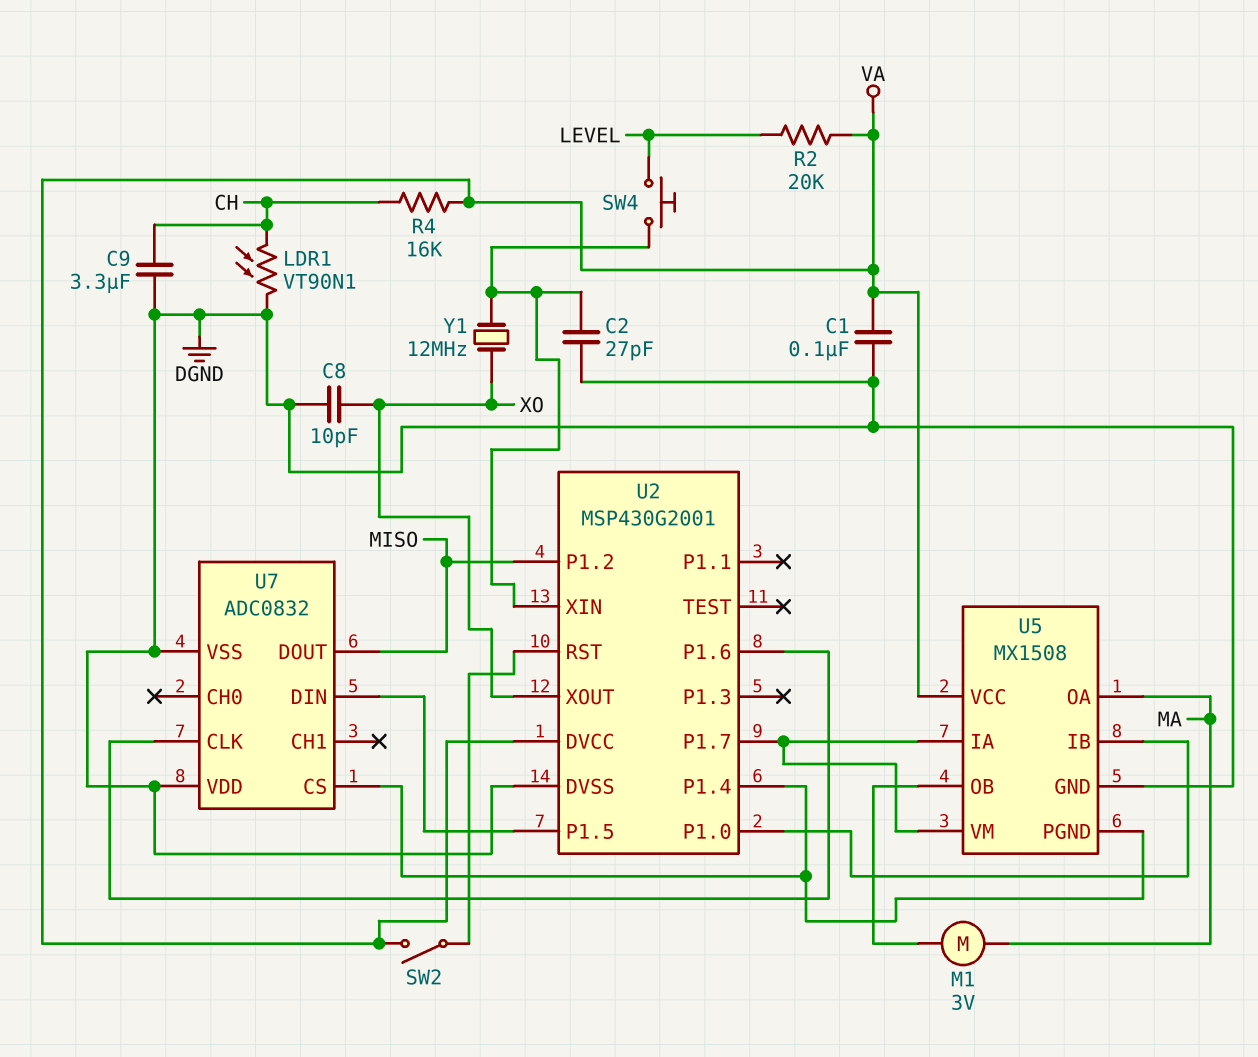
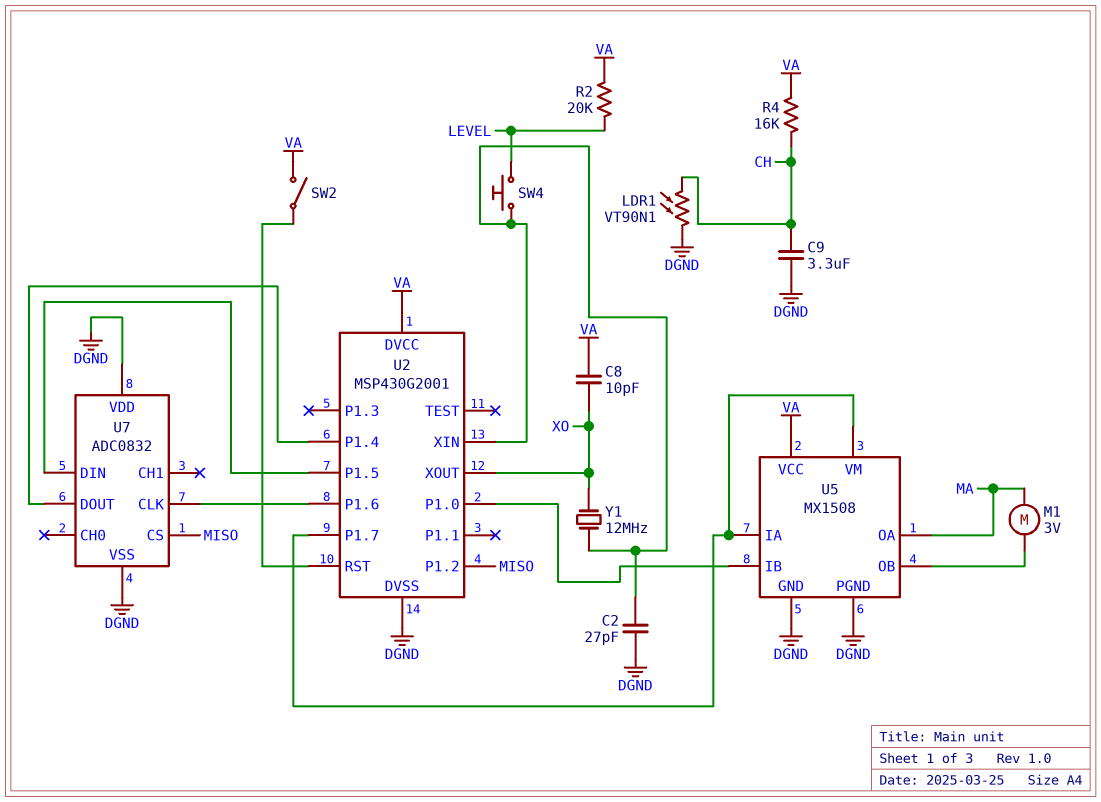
C1: 100nF (DGND, VA) -> none
C8: 10pF (DGND, XO) -> 10pF (VA, XO)
U5 pin PGND: U2/P1.4 -> DGND
U7 pin CS: U2/P1.4 -> MISO
U7 pin DOUT: MISO -> U2/P1.4

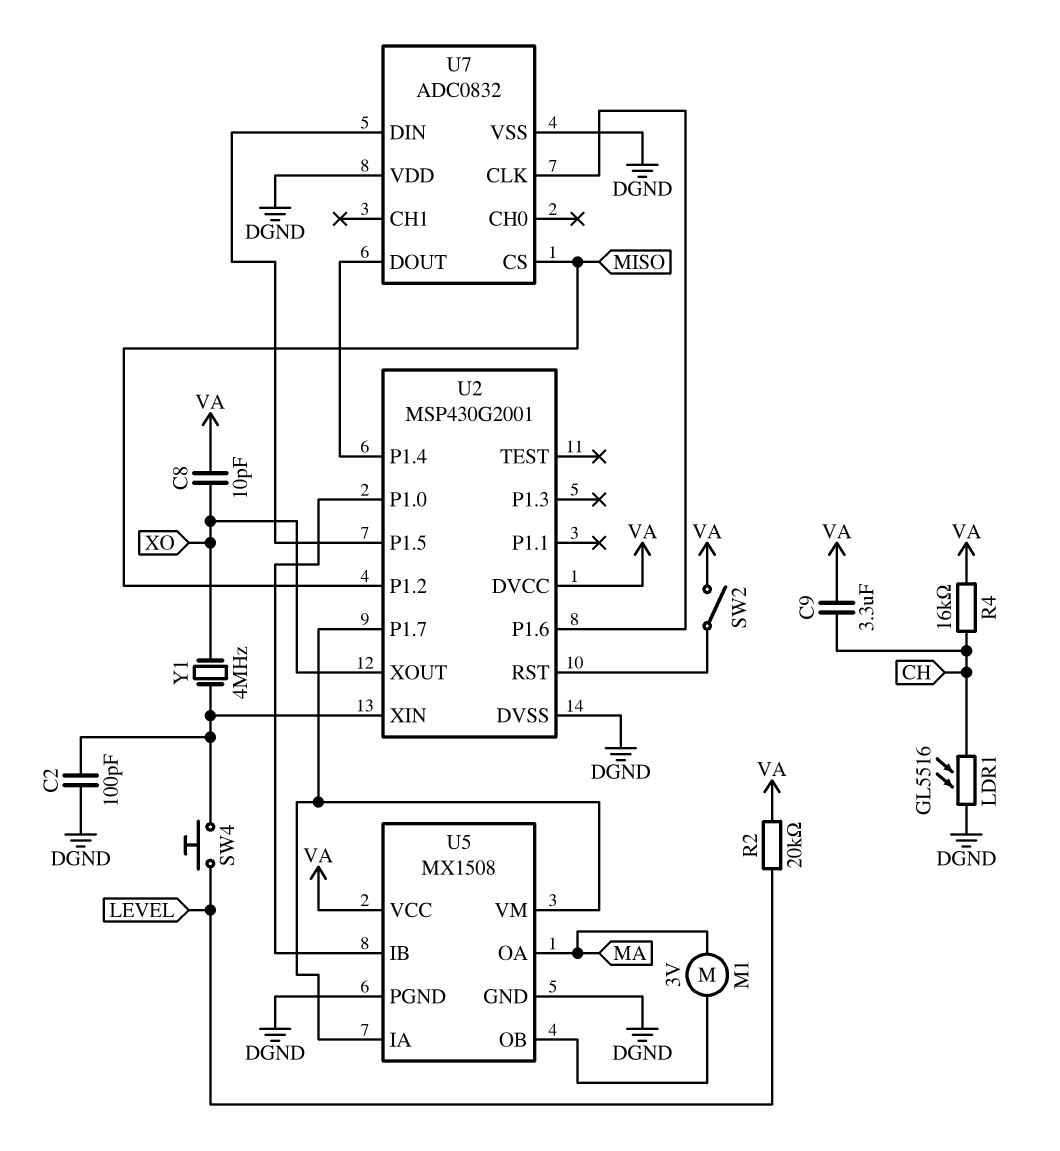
C2: 27pF (DGND, U2/XIN) -> 100pF (DGND, U2/XIN)
C9: 3.3uF (CH, DGND) -> 3.3uF (CH, VA)
LDR1: VT90N1 (CH, DGND) -> GL5516 (CH, DGND)
Y1: 12MHz (U2/XIN, XO) -> 4MHz (U2/XIN, XO)

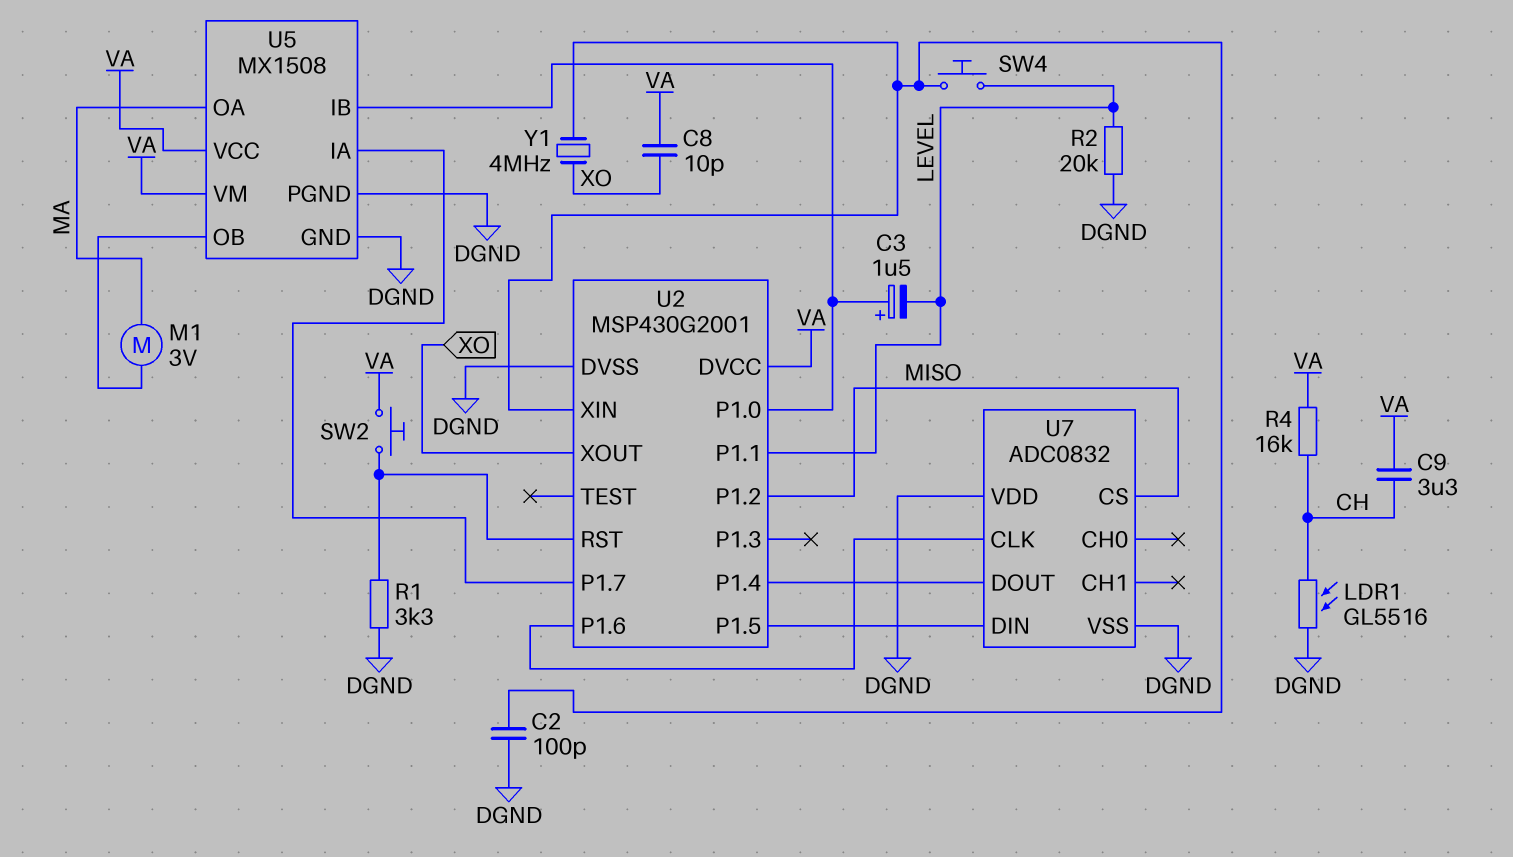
C3: none -> 1.5uF (plus U2/P1.0, minus LEVEL)
R1: none -> 3.3k (DGND, U2/RST)
R2: 20k (LEVEL, VA) -> 20k (DGND, LEVEL)
SW2: switch (U2/RST, VA) -> button (U2/RST, VA)
U2 pin P1.1: none -> LEVEL
U5 pin VM: U2/P1.7 -> VA

